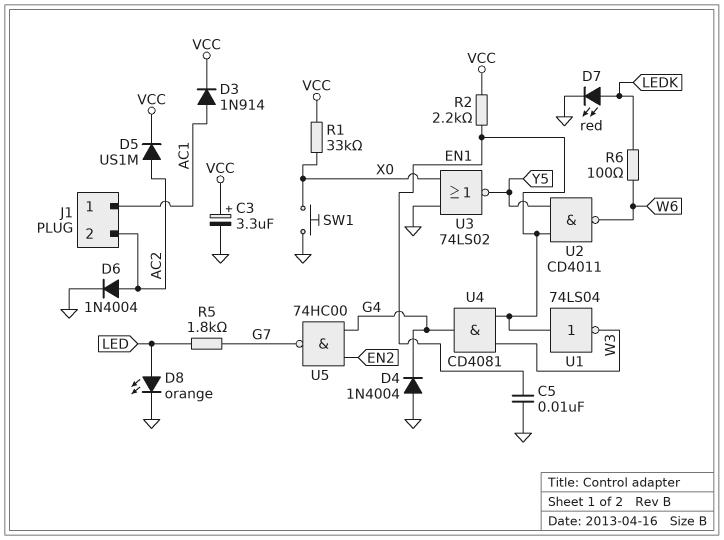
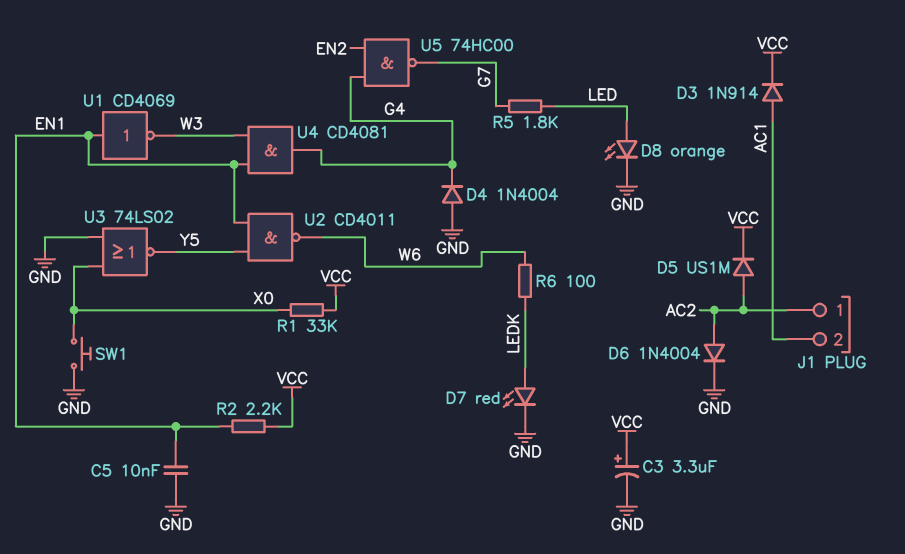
J1 pin 1: AC1 -> AC2
J1 pin 2: AC2 -> AC1
U1: NOT 74LS04 (in EN1, out W3) -> NOT CD4069 (in EN1, out W3)

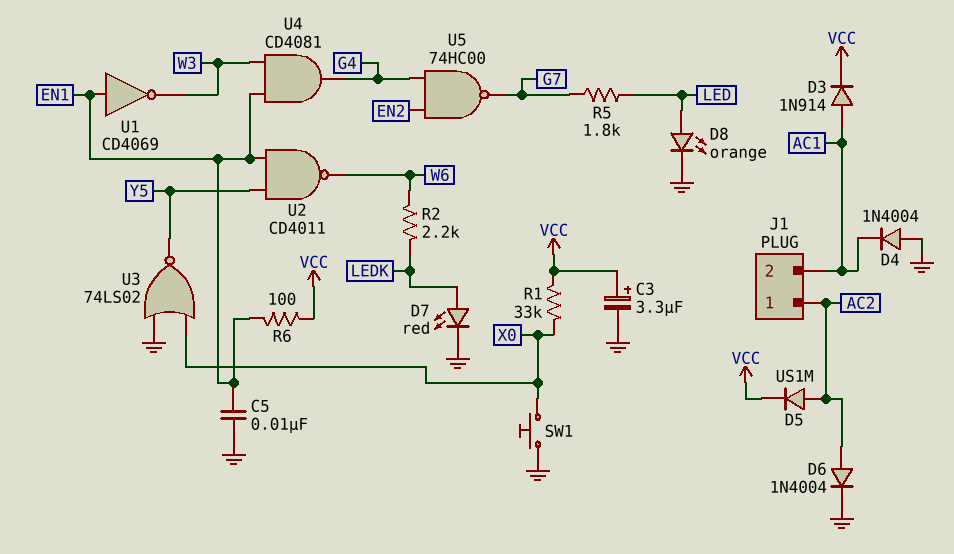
D4: diode 1N4004 (A GND, K G4) -> diode 1N4004 (A GND, K AC1)
R2: 2.2k (EN1, VCC) -> 2.2k (LEDK, W6)
R6: 100 (LEDK, W6) -> 100 (EN1, VCC)

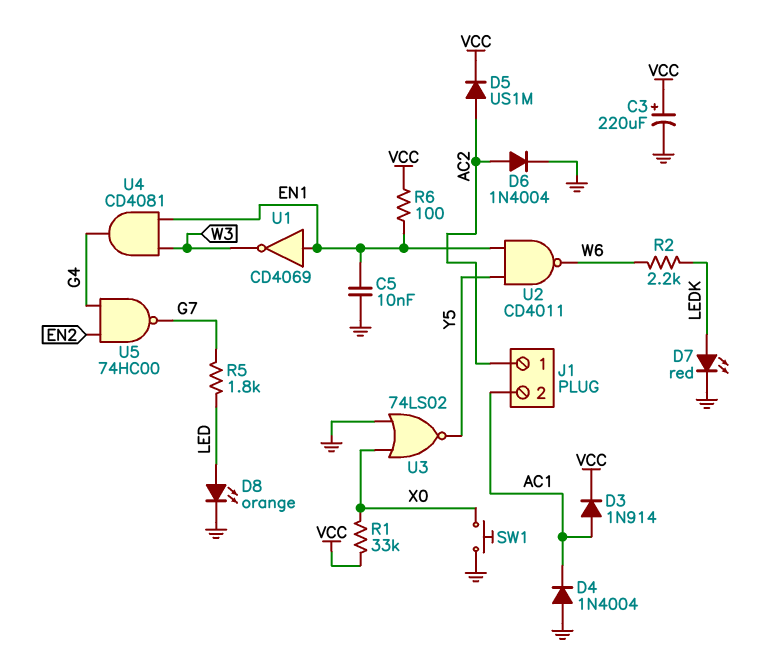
C3: 3.3uF (plus VCC, minus GND) -> 220uF (plus VCC, minus GND)

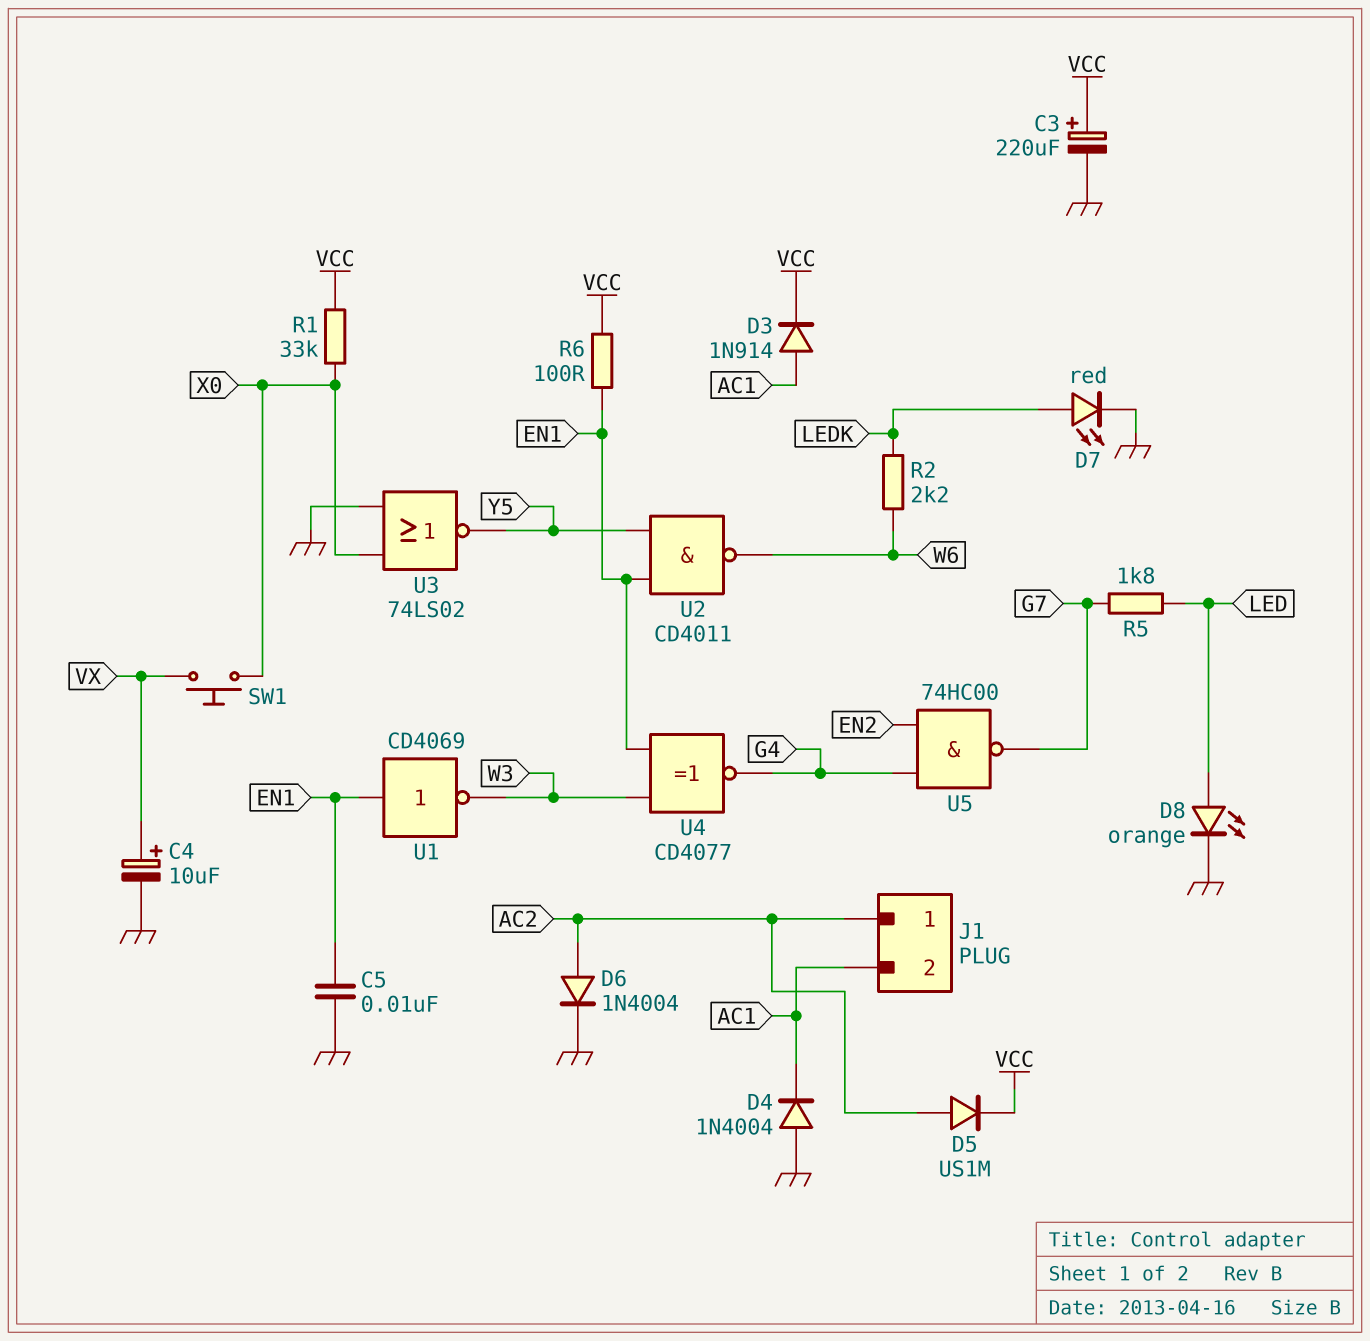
C4: none -> 10uF (plus VX, minus GND)
SW1: button (GND, X0) -> button (VX, X0)
U4: AND CD4081 (in EN1, in W3, out G4) -> XNOR CD4077 (in EN1, in W3, out G4)

